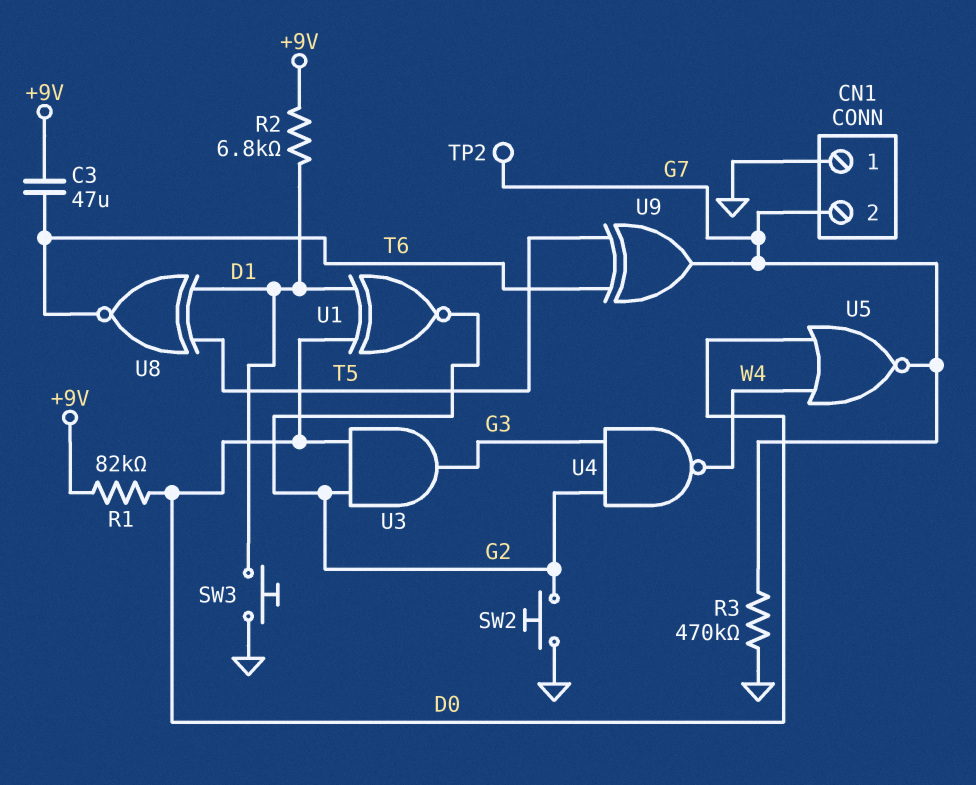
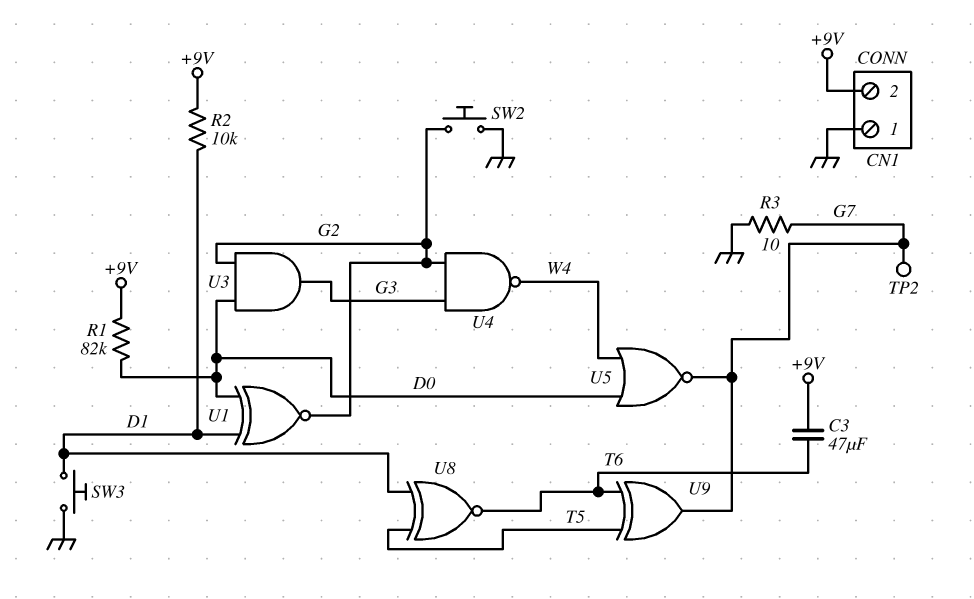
CN1 pin 2: G7 -> +9V
R2: 6.8k (+9V, D1) -> 10k (+9V, D1)
R3: 470k (G7, GND) -> 10 (G7, GND)

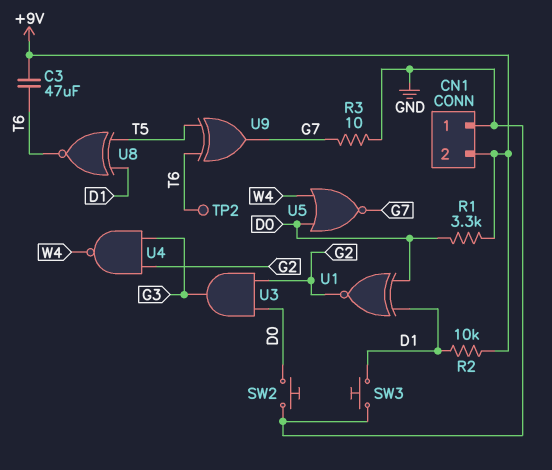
R1: 82k (+9V, D0) -> 3.3k (+9V, D0)
SW2: button (G2, GND) -> button (D0, GND)
TP2: test point (G7) -> test point (T6)

